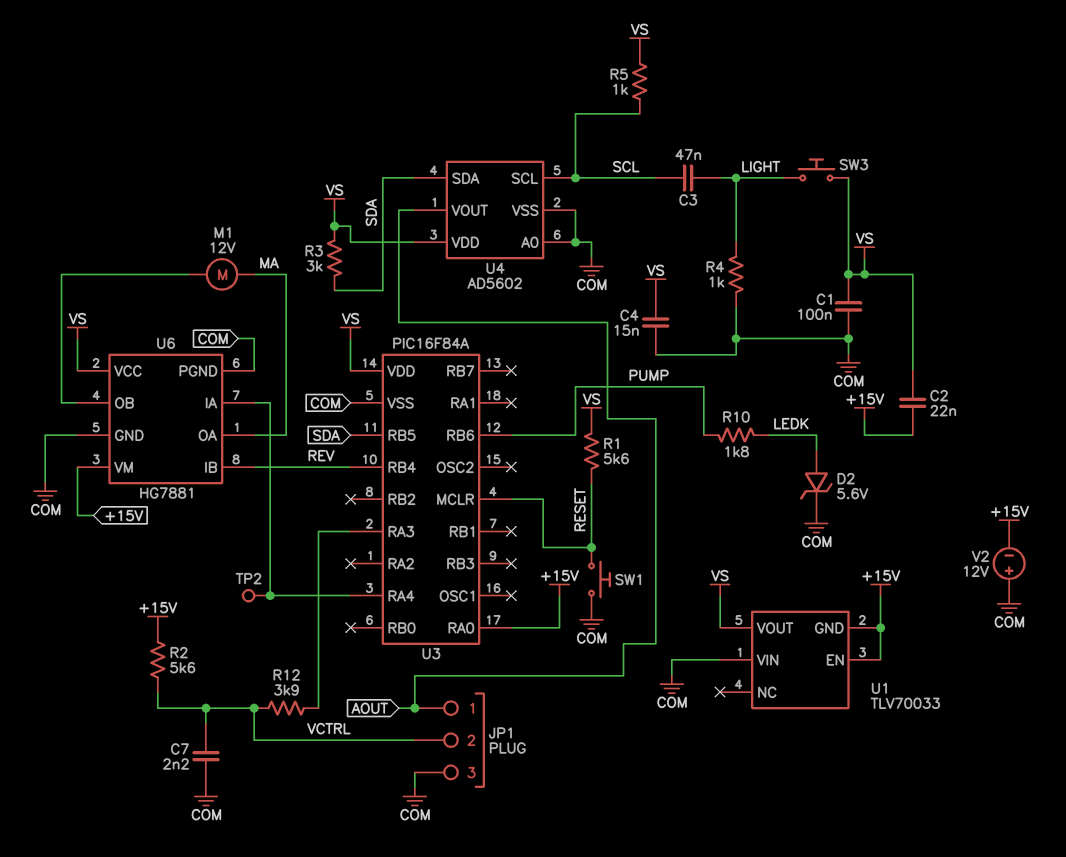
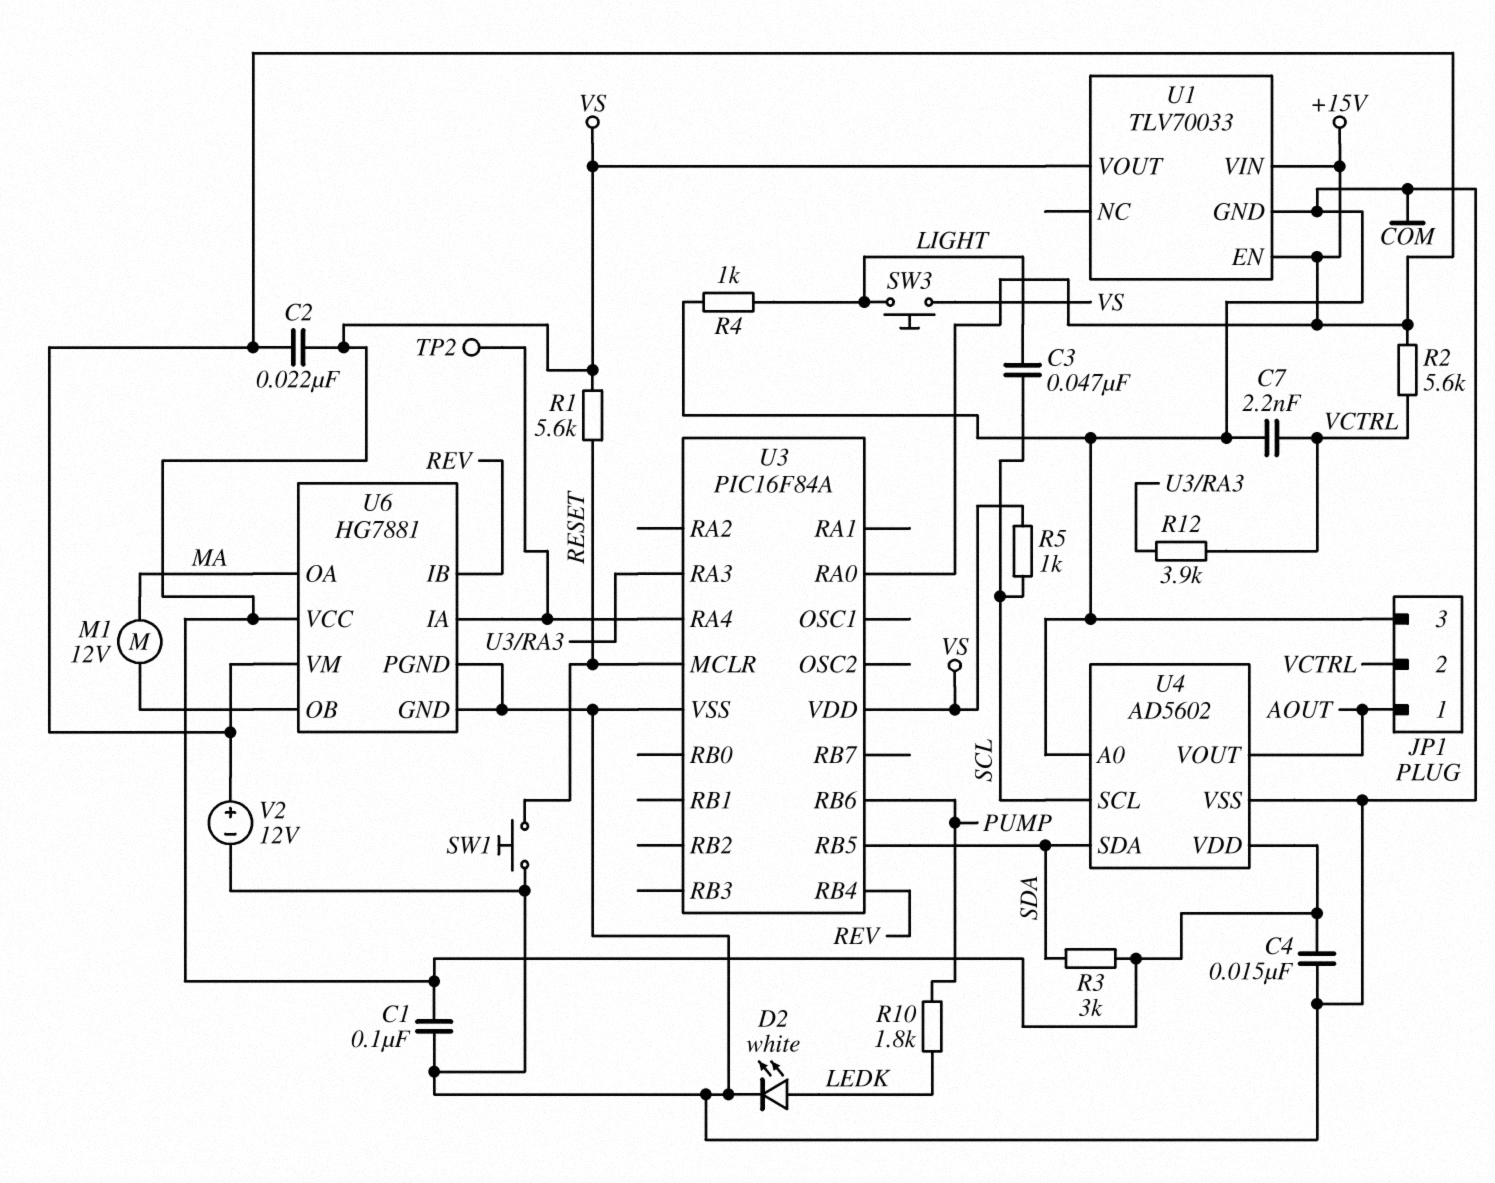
D2: zener 5.6V (A LEDK, K COM) -> LED white (A LEDK, K COM)
U1 pin GND: +15V -> COM
U1 pin VIN: COM -> +15V
V2: 12V (plus COM, minus +15V) -> 12V (plus +15V, minus COM)

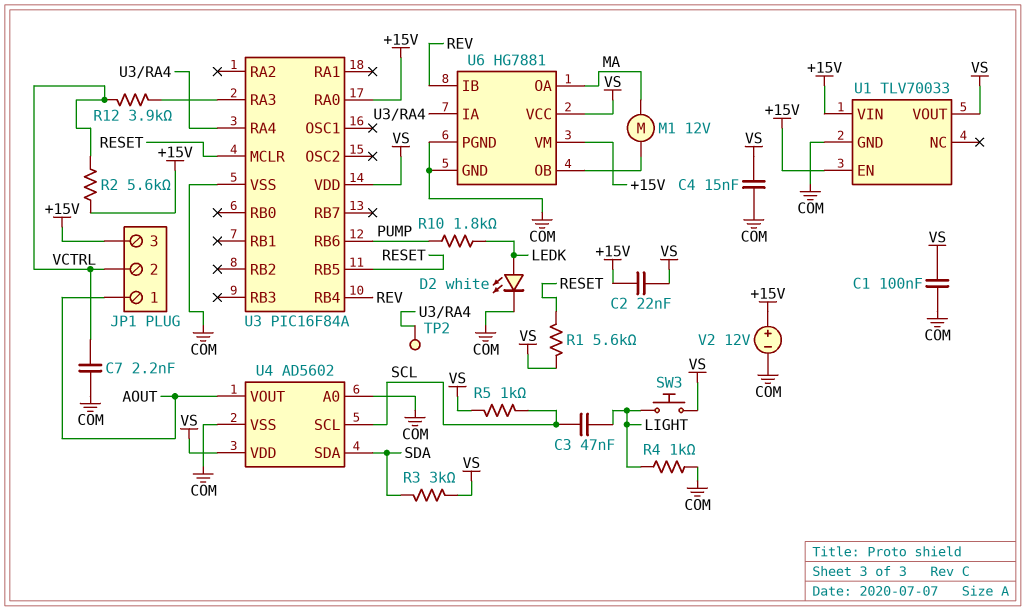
JP1 pin 3: COM -> +15V
SW1: button (COM, RESET) -> none
U3 pin RB5: SDA -> RESET

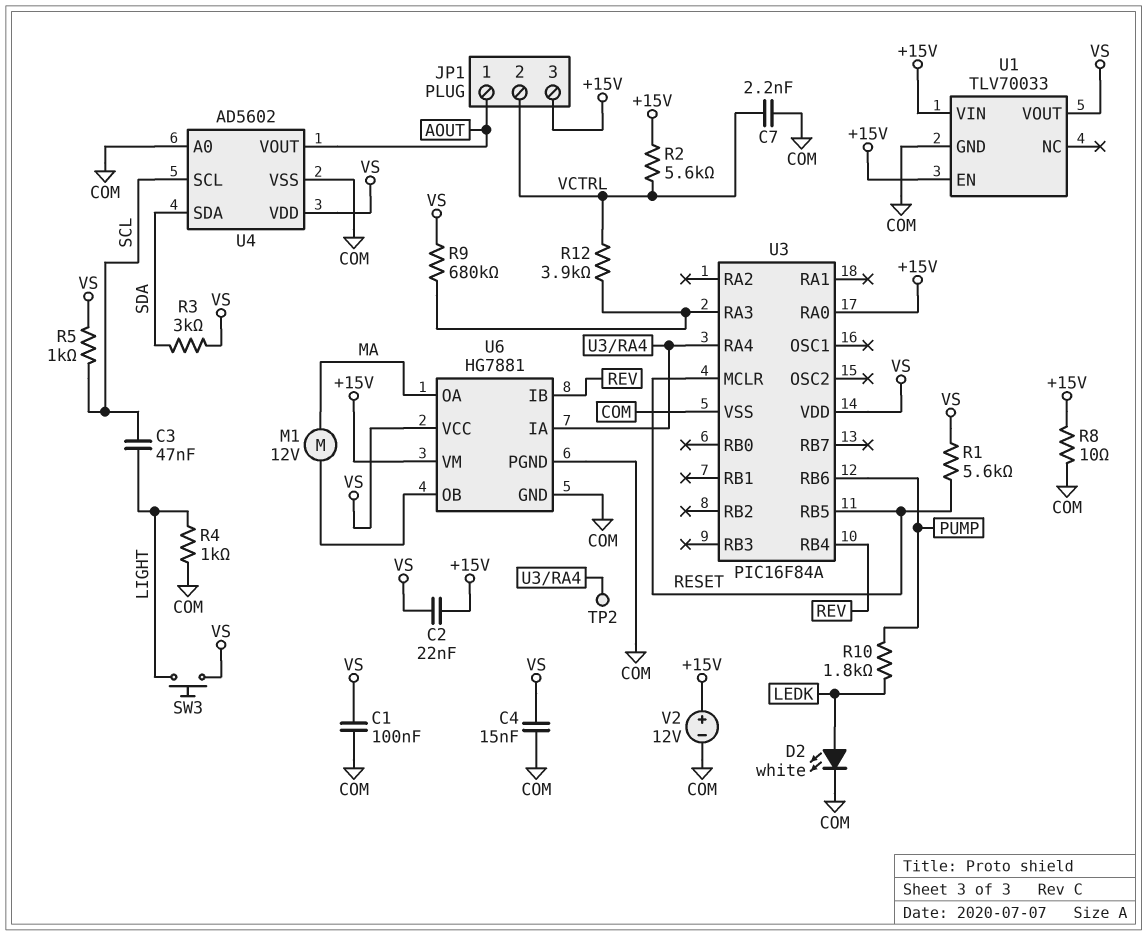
R8: none -> 10 (+15V, COM)
R9: none -> 680k (U3/RA3, VS)

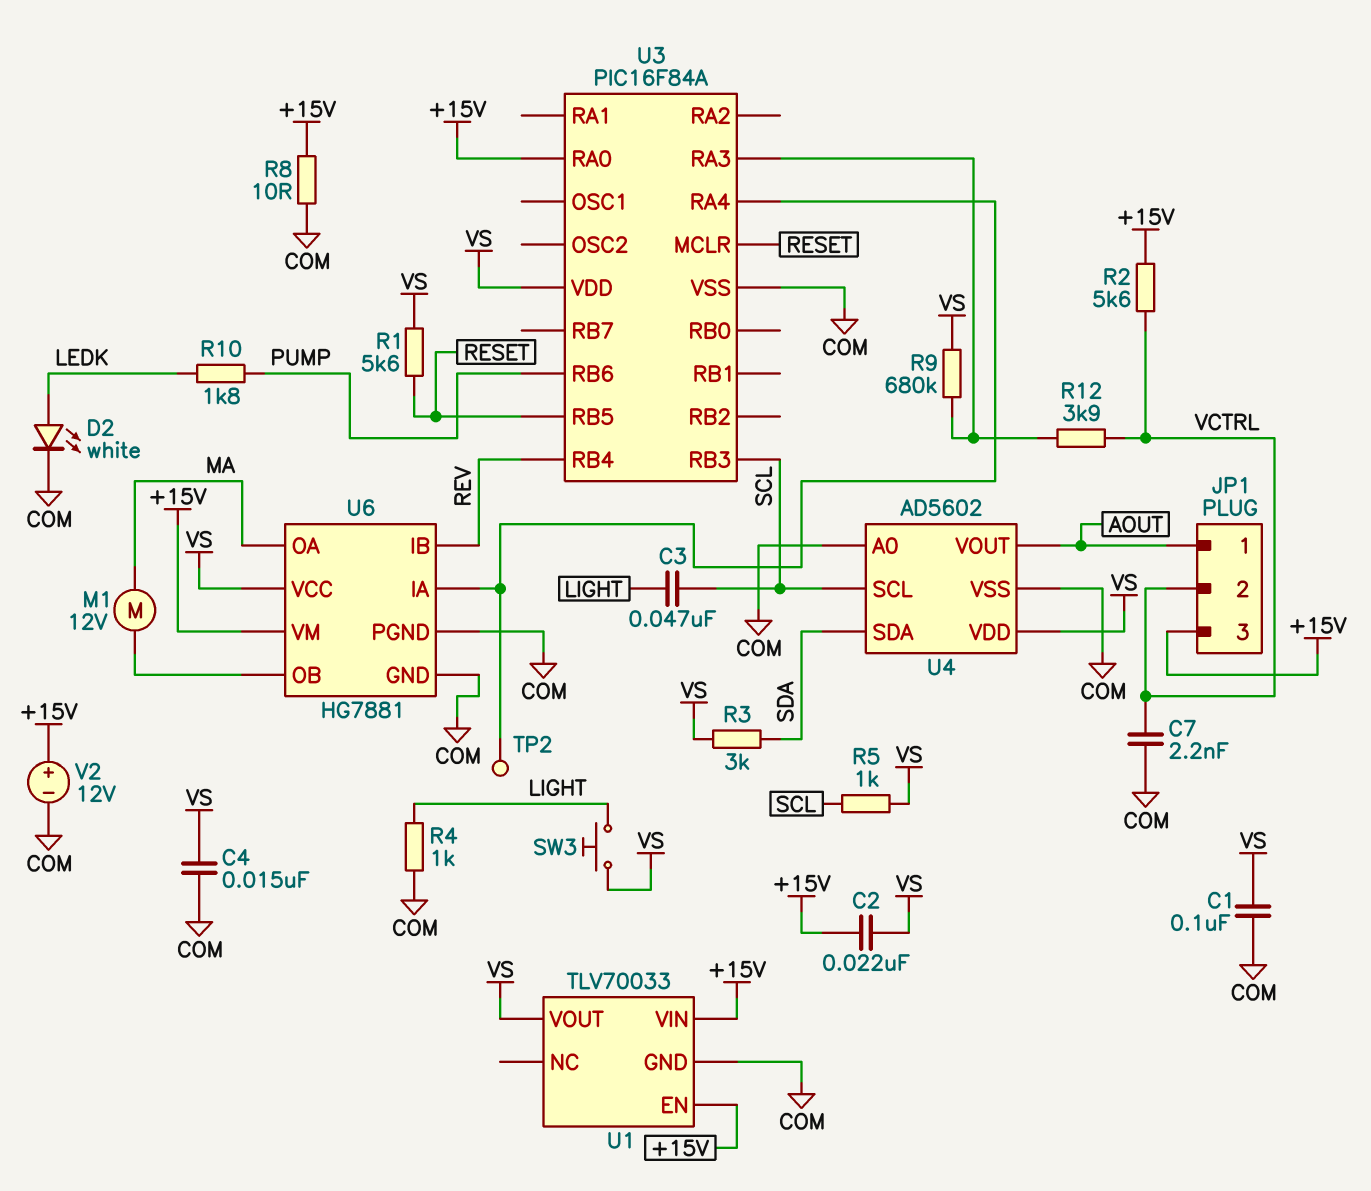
U3 pin RB3: none -> SCL

